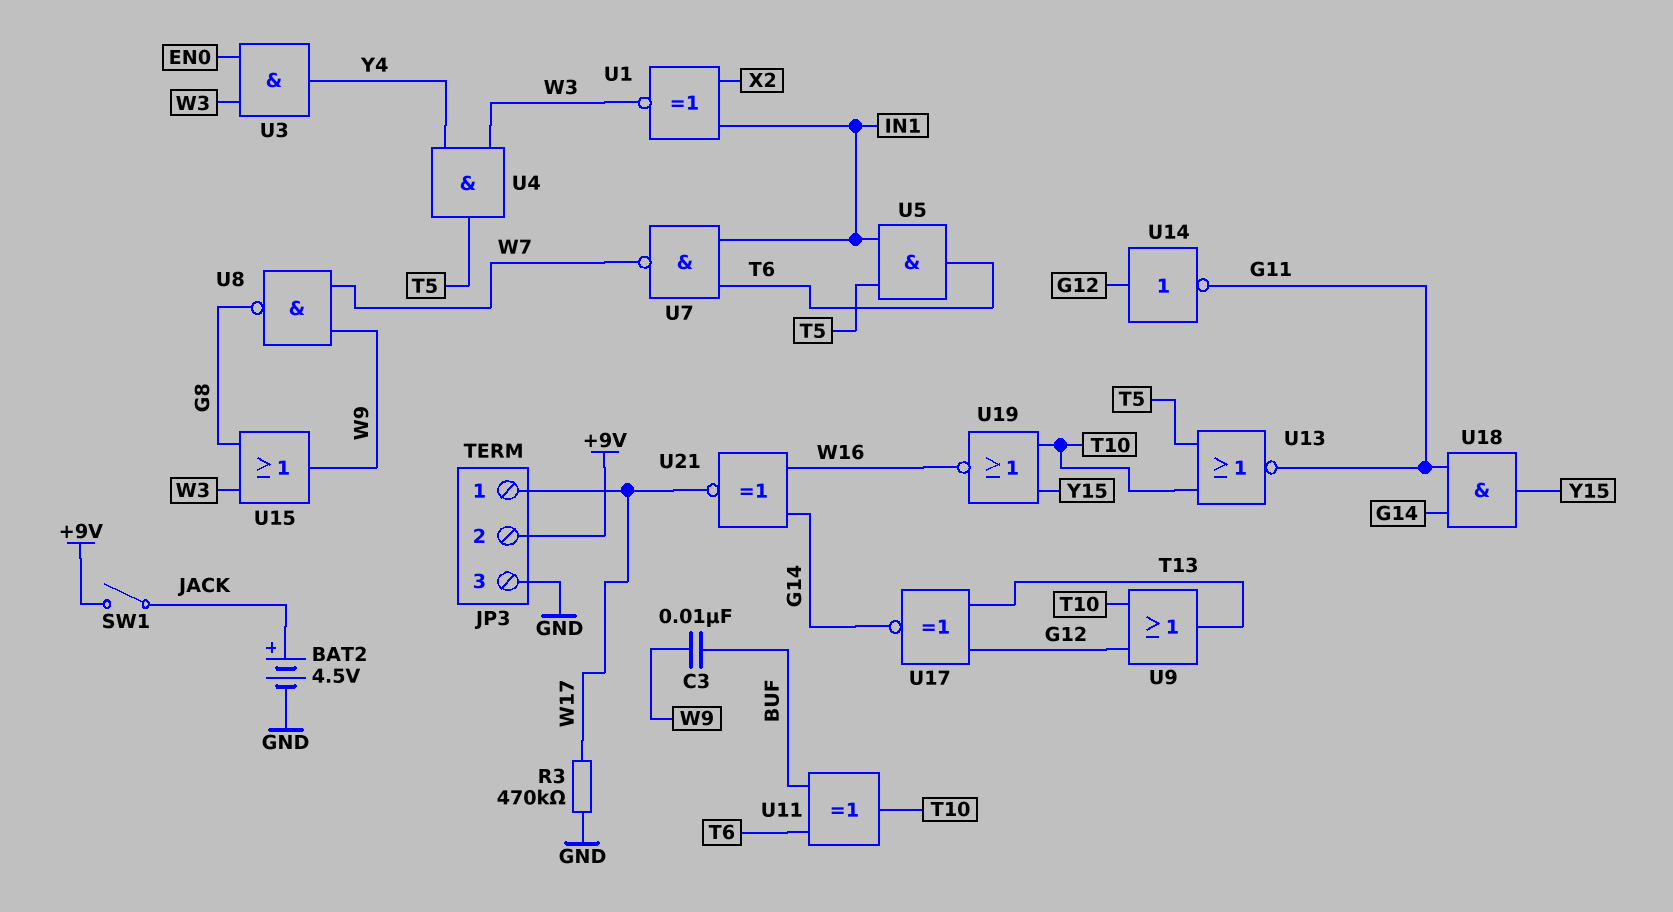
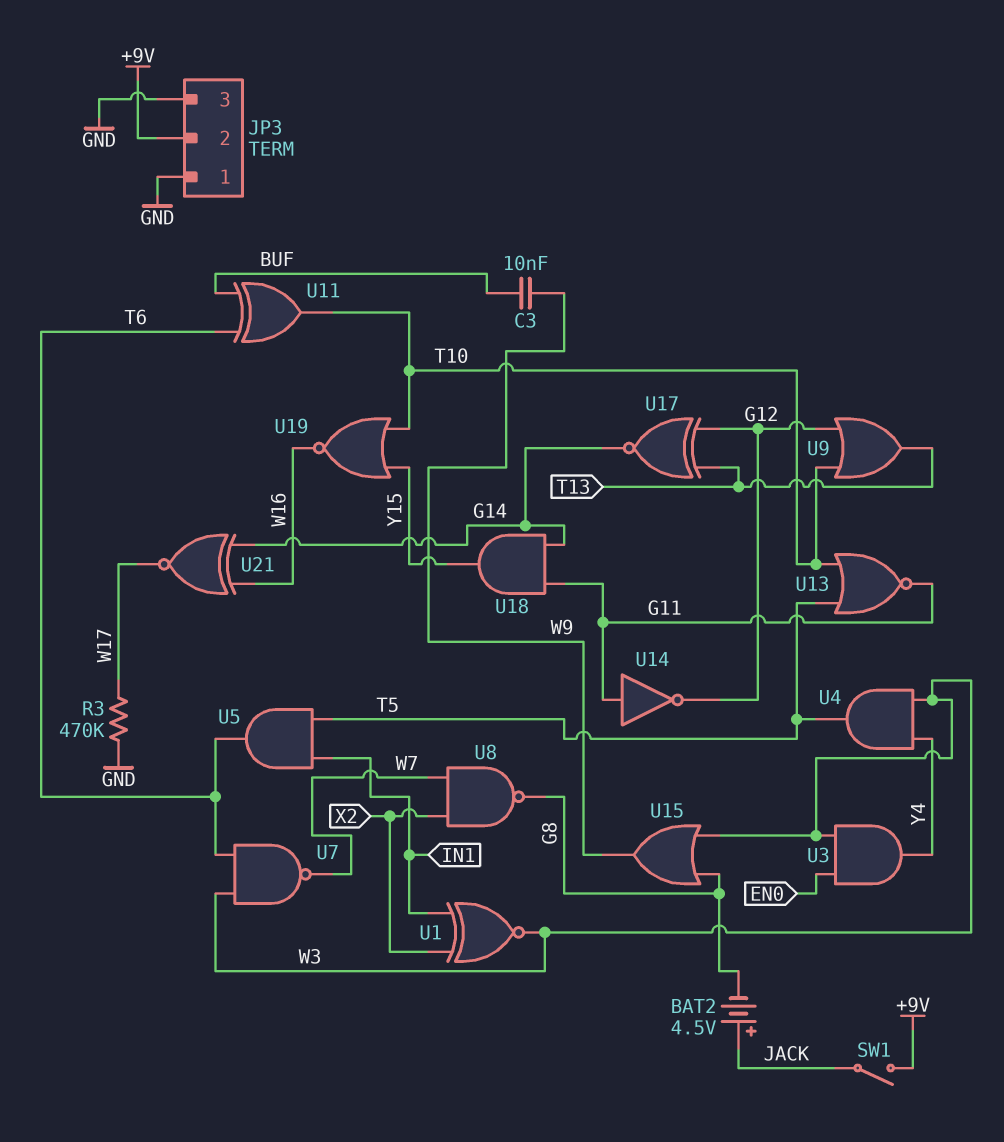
BAT2: 4.5V (plus JACK, minus GND) -> 4.5V (plus JACK, minus G8)
JP3 pin 1: W17 -> GND
U7: NAND (in IN1, in T6, out W7) -> NAND (in T6, in W3, out W7)
U8: NAND (in W7, in W9, out G8) -> NAND (in W7, in X2, out G8)
U14: NOT (in G12, out G11) -> NOT (in G11, out G12)

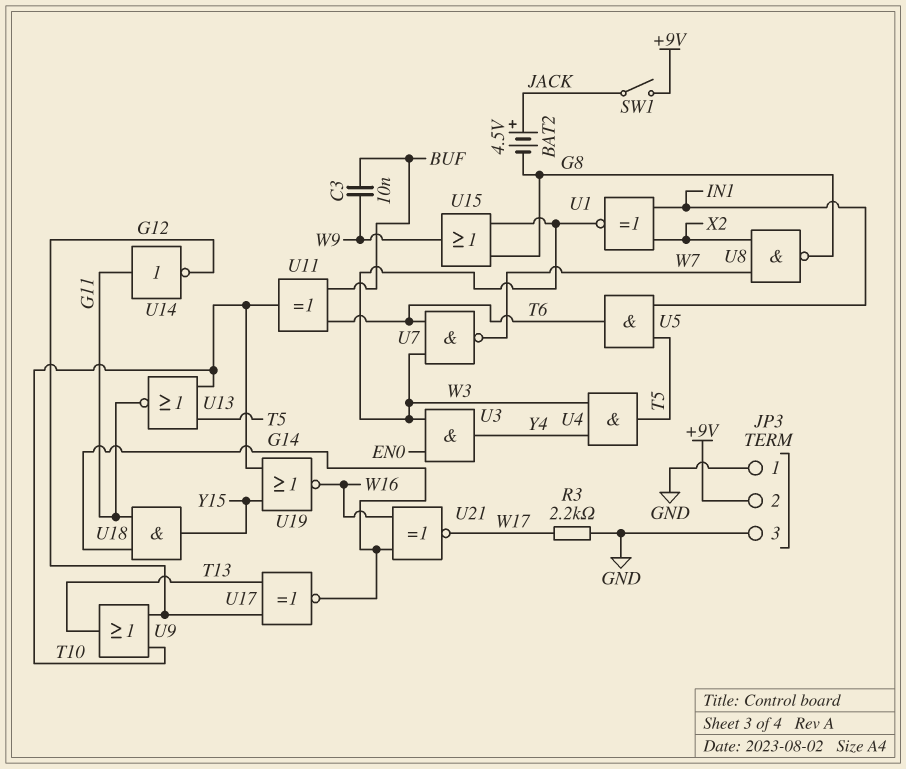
R3: 470k (GND, W17) -> 2.2k (GND, W17)

